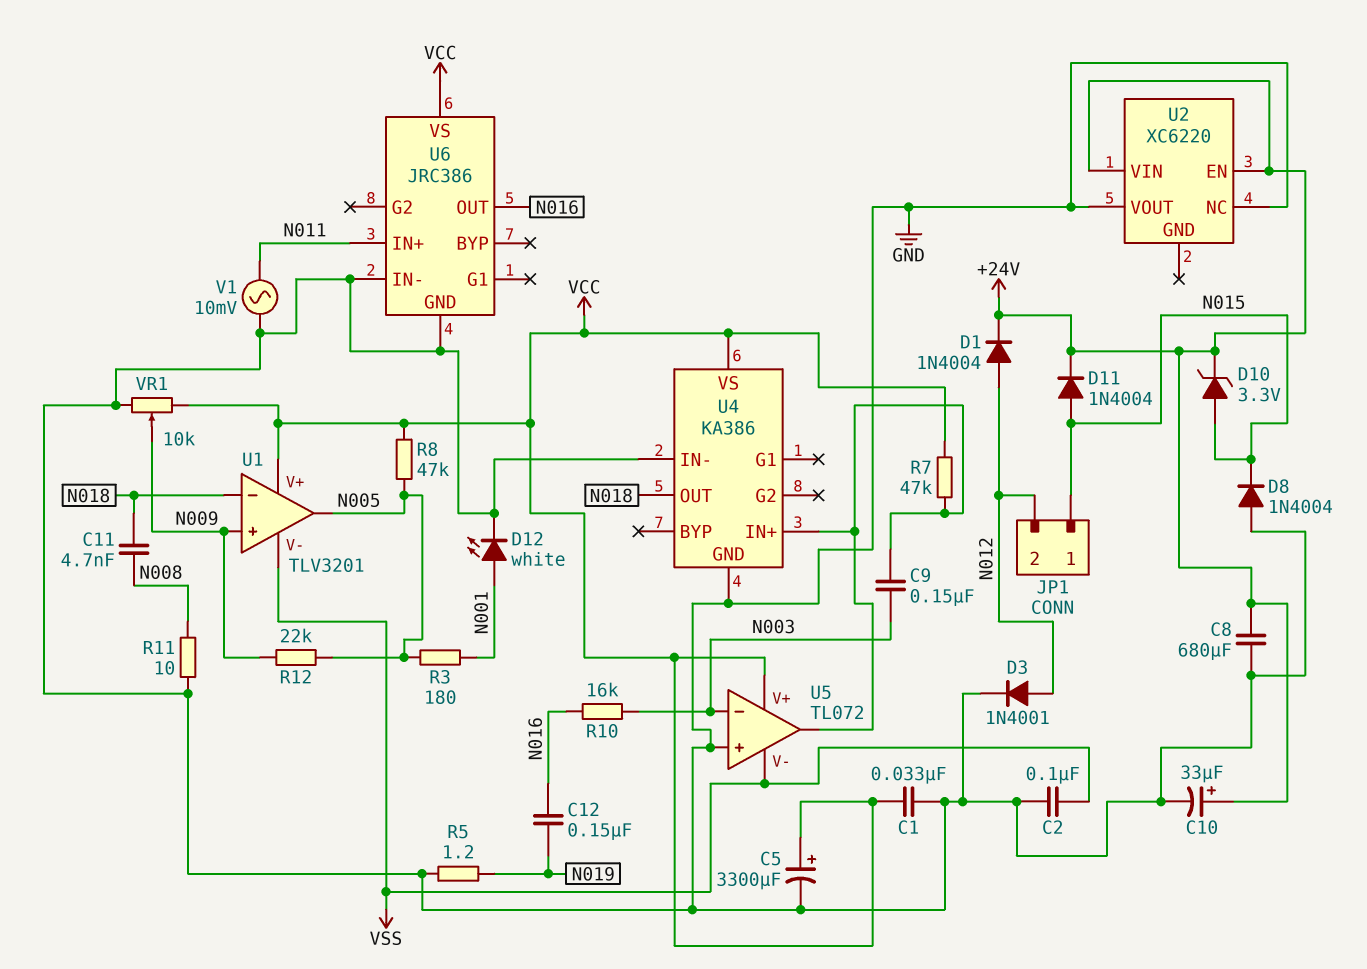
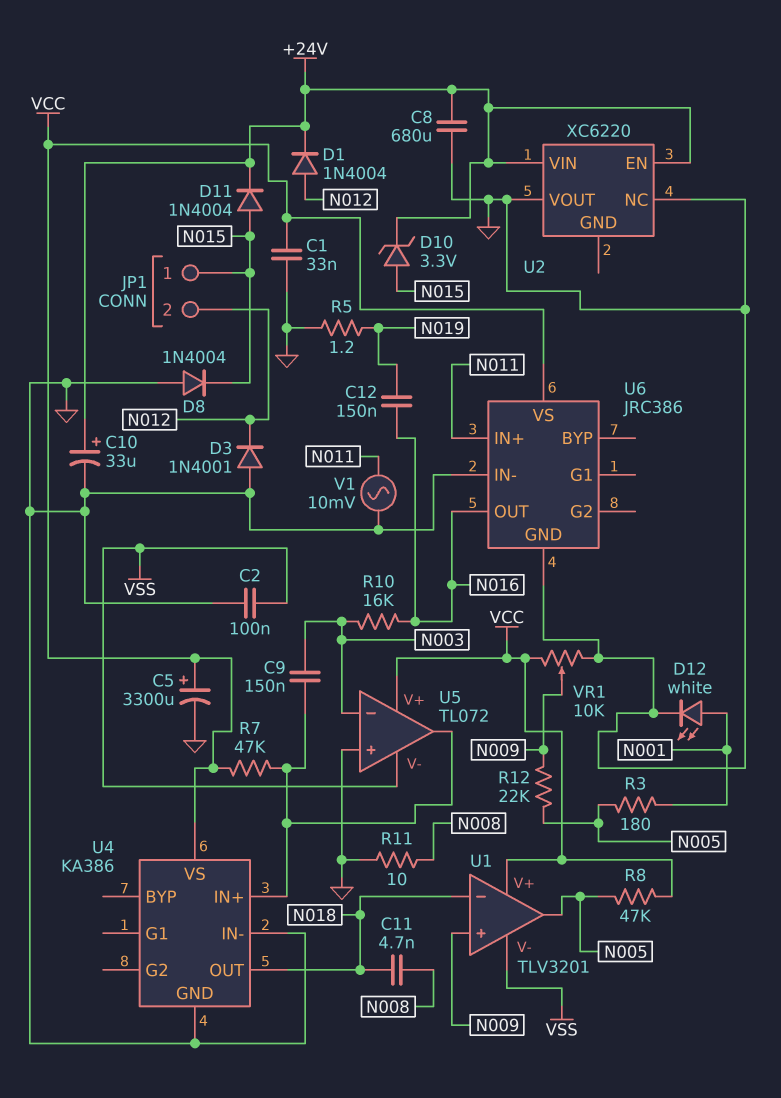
D3: diode 1N4001 (A N012, K GND) -> diode 1N4001 (A GND, K N012)

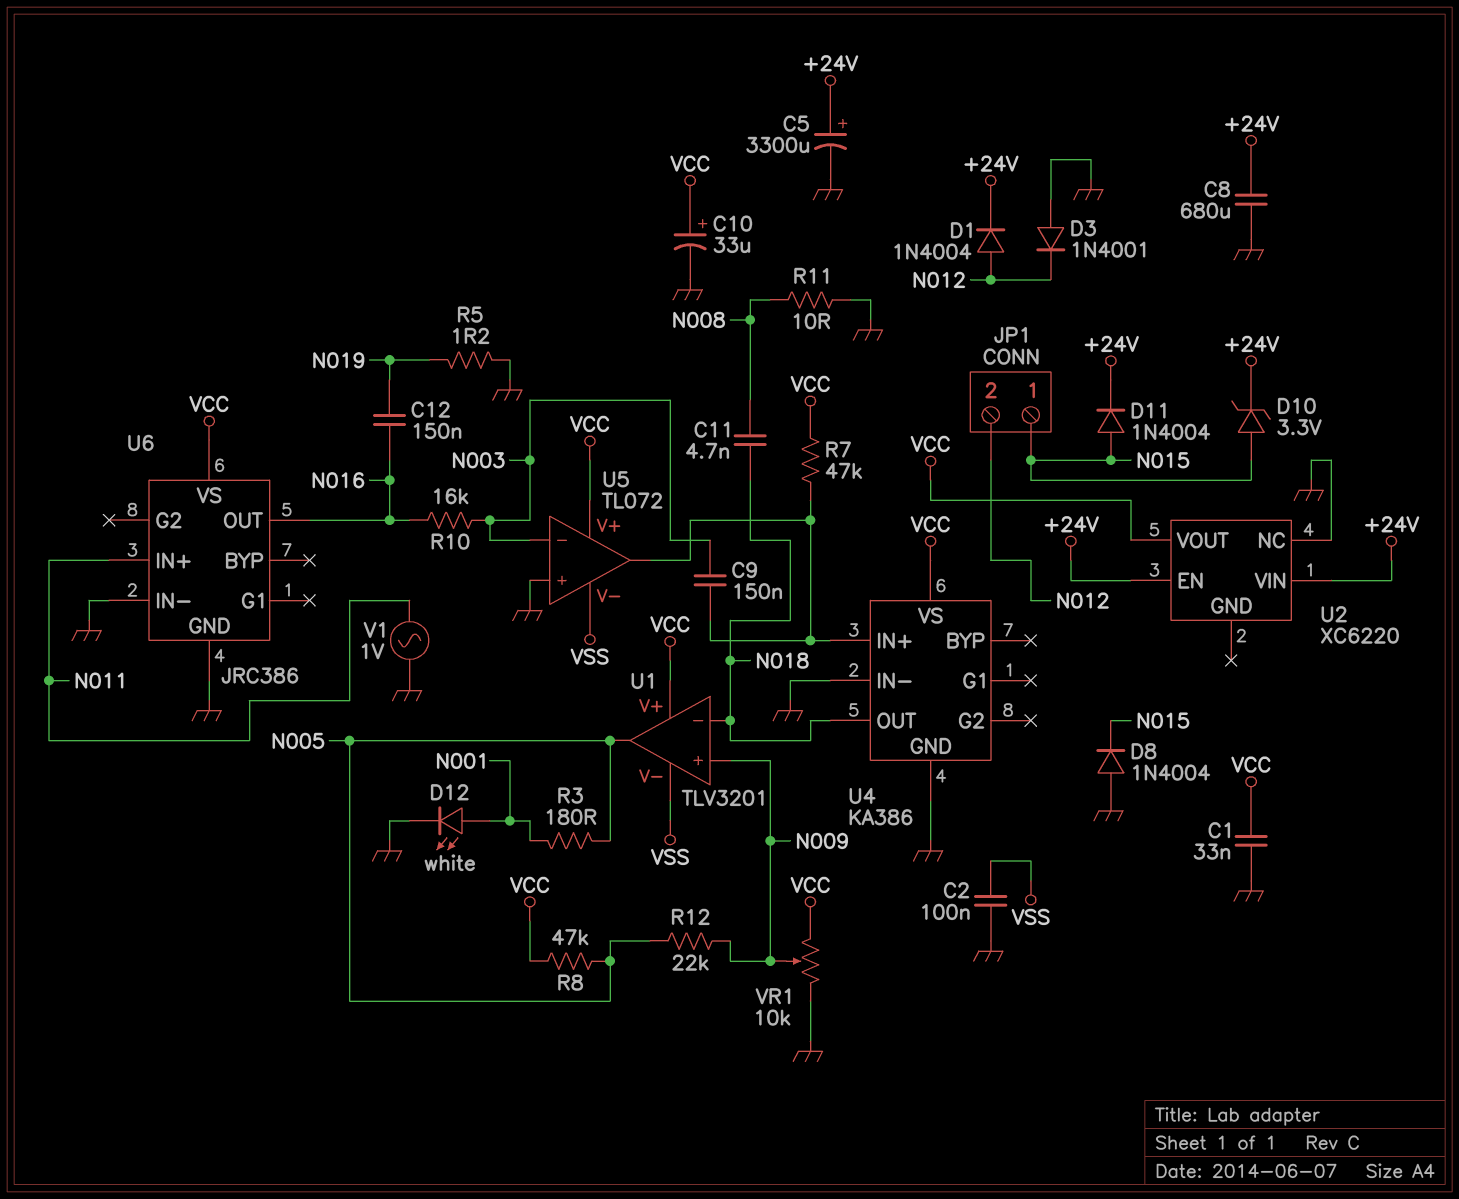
C5: 3300uF (plus VCC, minus GND) -> 3300uF (plus +24V, minus GND)
C10: 33uF (plus +24V, minus GND) -> 33uF (plus VCC, minus GND)
U2 pin VOUT: GND -> VCC
V1: AC 10mV (GND, N011) -> AC 1V (GND, N011)

